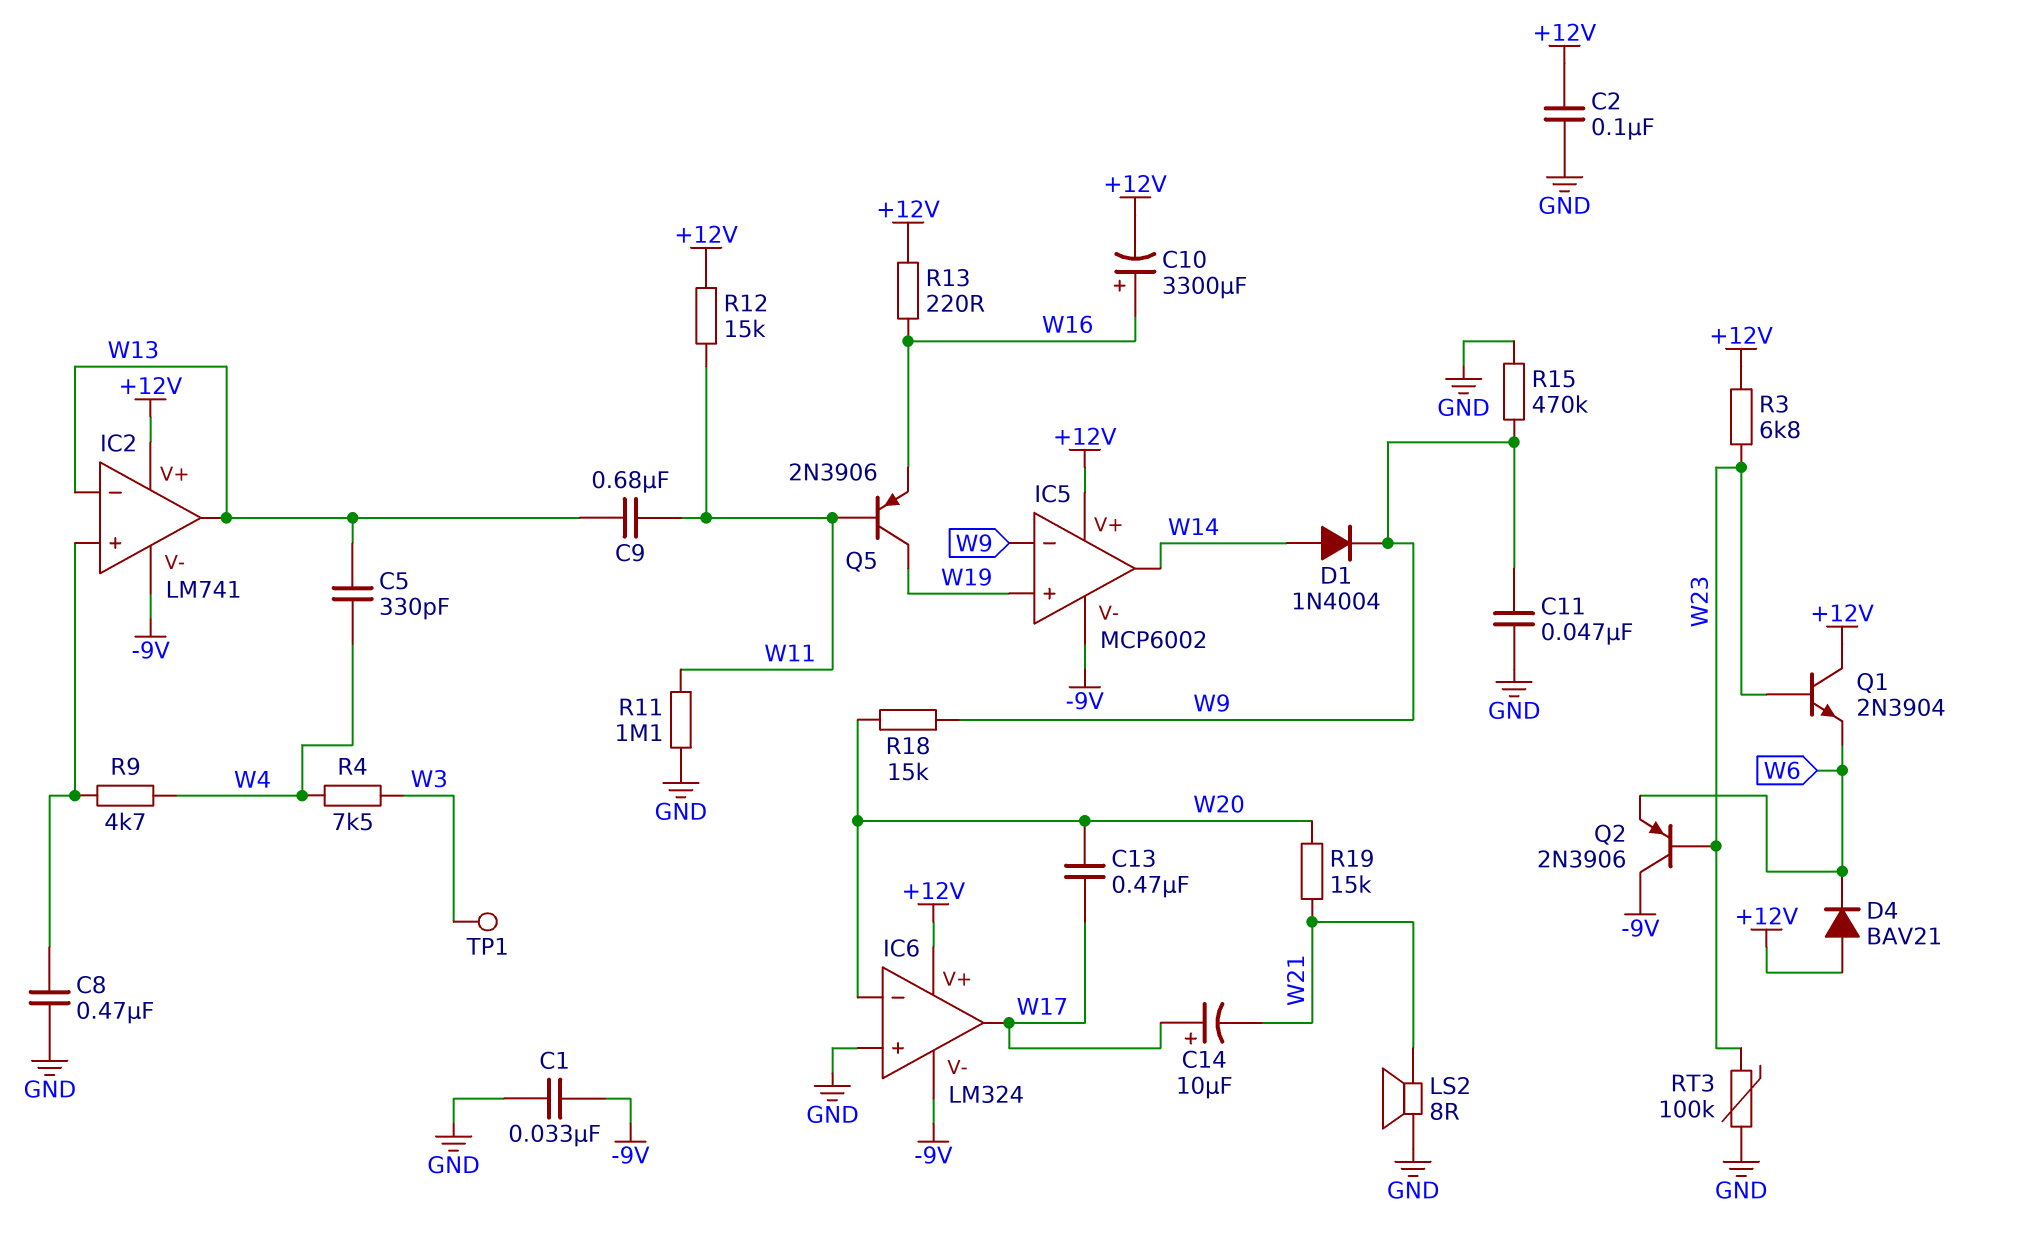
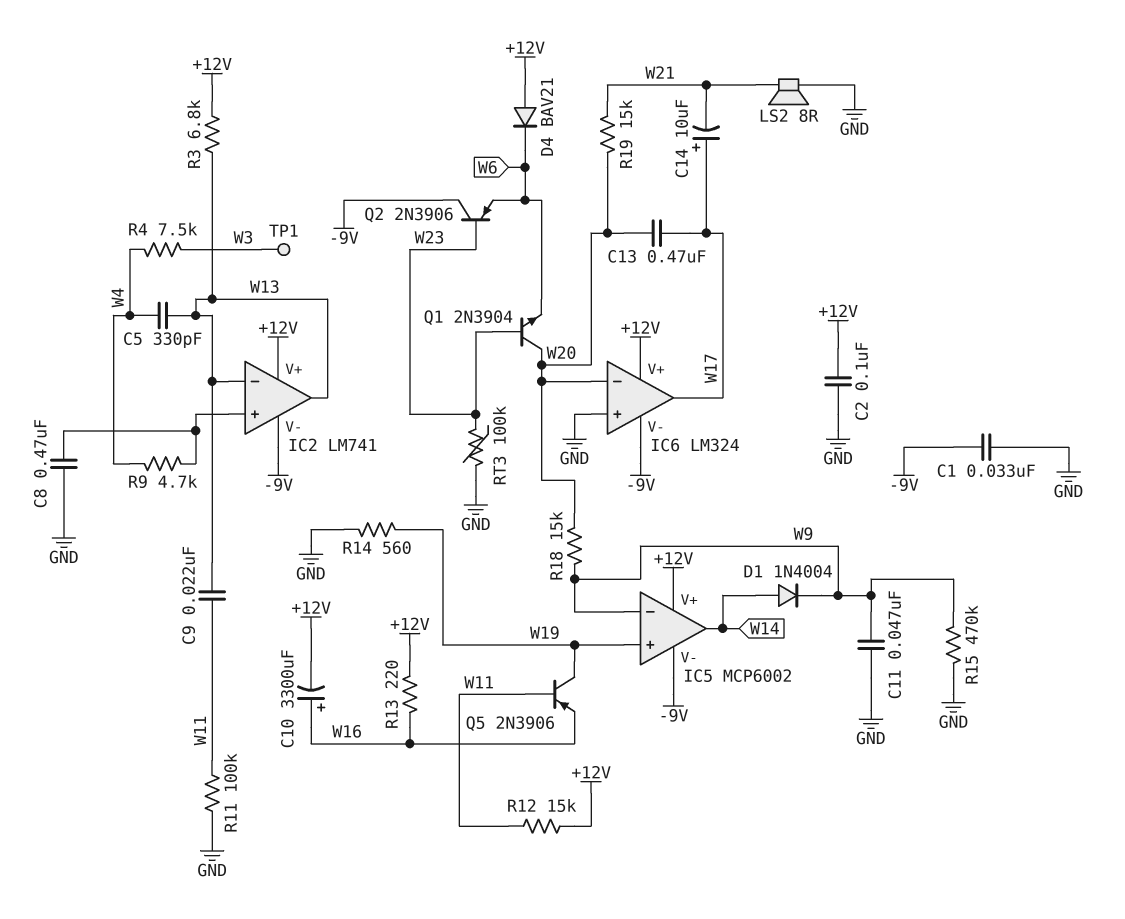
C9: 680nF (W11, W13) -> 22nF (W11, W13)
Q1: NPN 2N3904 (B W23, C +12V, E W6) -> NPN 2N3904 (B W23, C W20, E W6)
R3: 6.8k (+12V, W23) -> 6.8k (+12V, W13)
R11: 1.1M (GND, W11) -> 100k (GND, W11)
R14: none -> 560 (GND, W19)

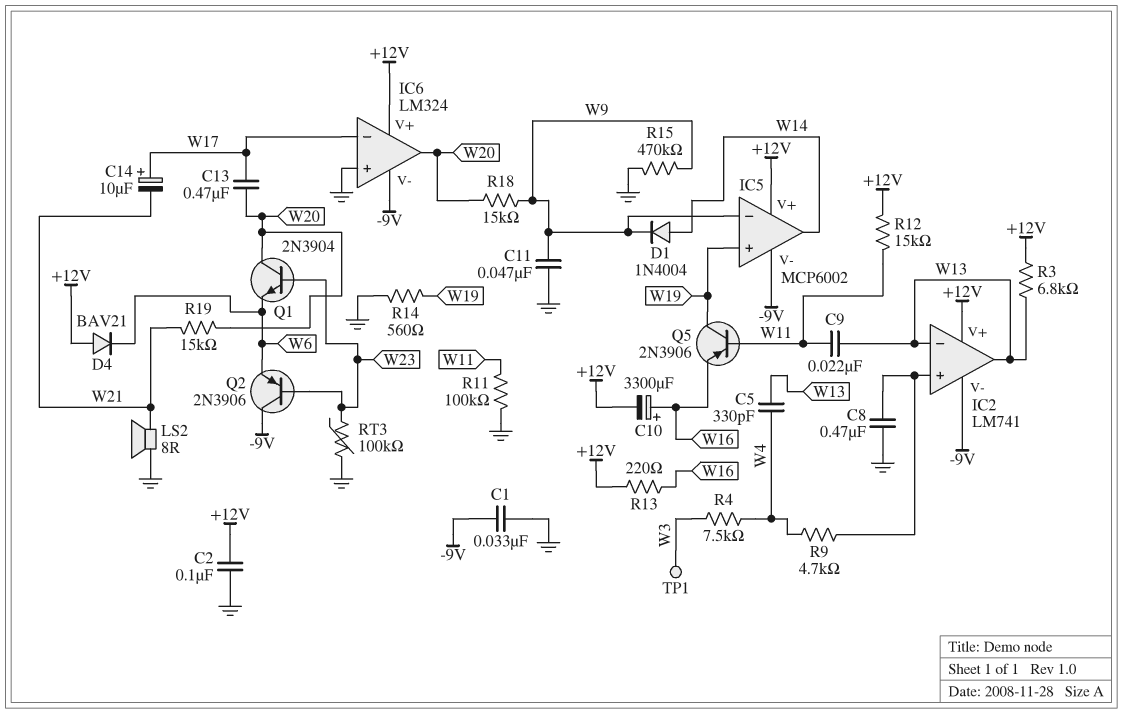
IC6 pin in-: W20 -> W17
IC6 pin out: W17 -> W20

